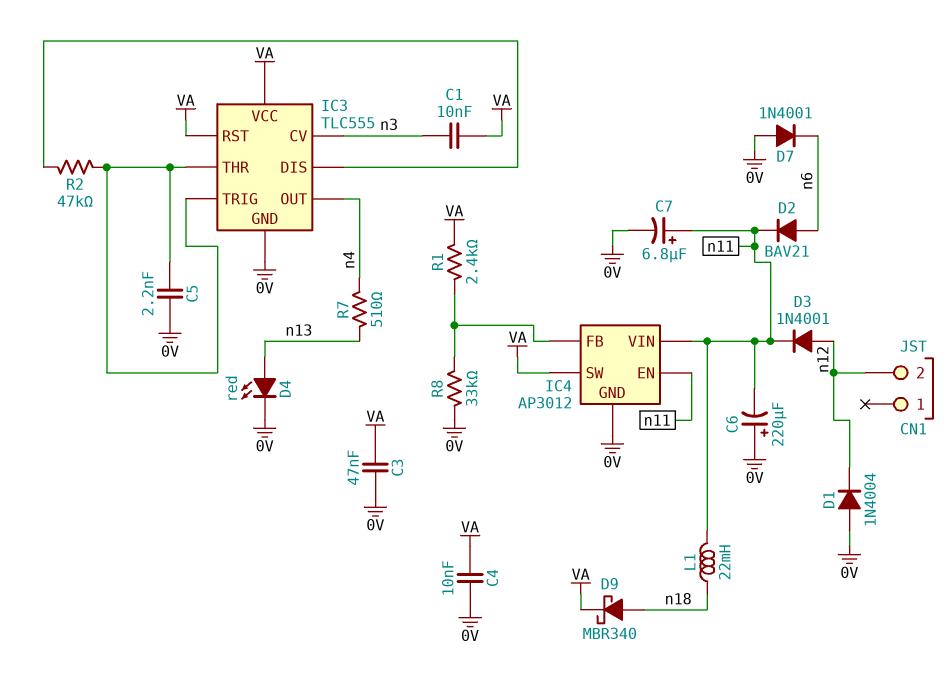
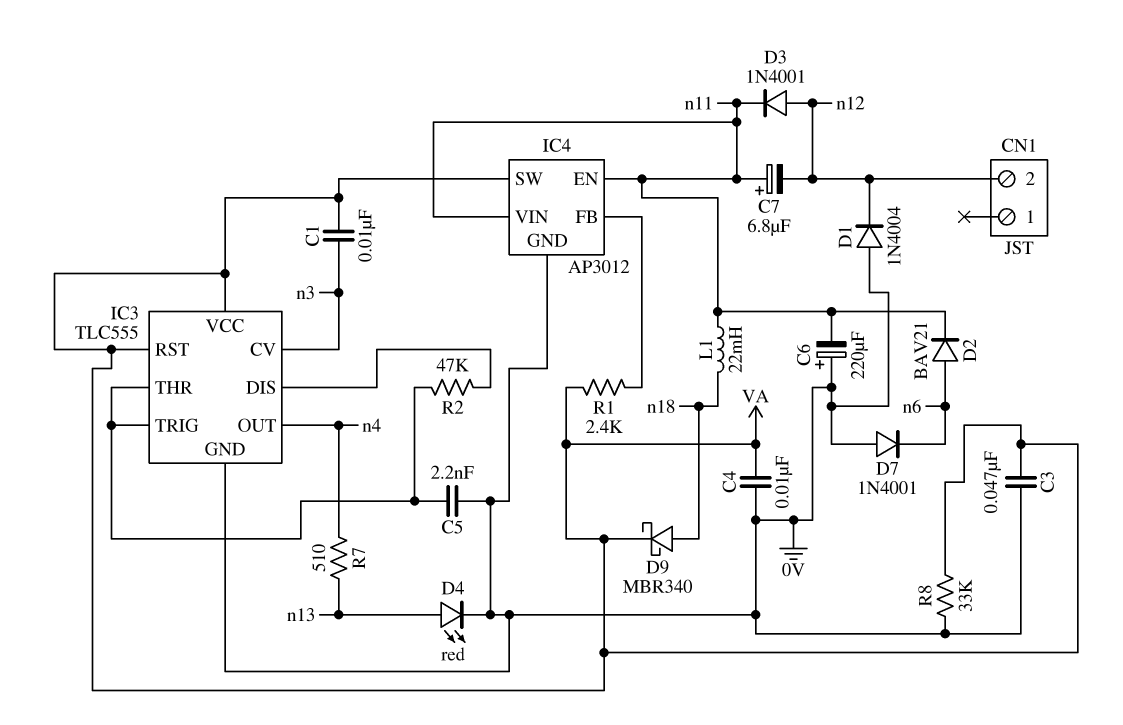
C7: 6.8uF (plus n11, minus 0V) -> 6.8uF (plus n11, minus n12)
R8: 33k (0V, IC4/FB) -> 33k (0V, VA)

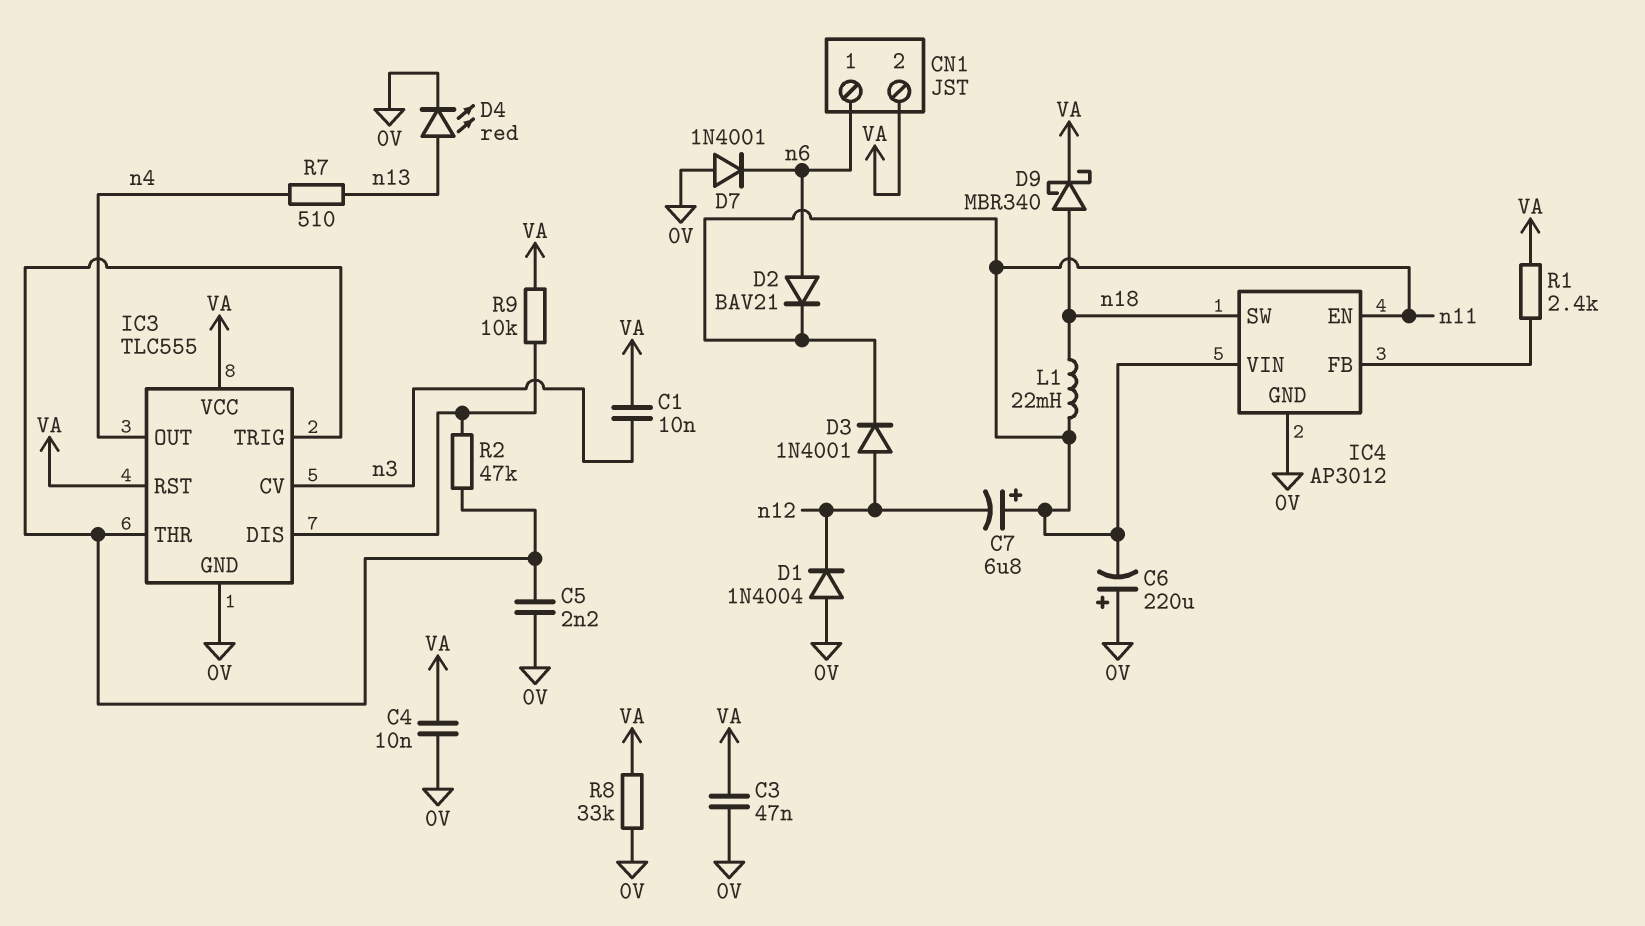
CN1 pin 1: none -> n6
CN1 pin 2: n12 -> VA
IC4 pin SW: VA -> n18
R9: none -> 10k (IC3/DIS, VA)

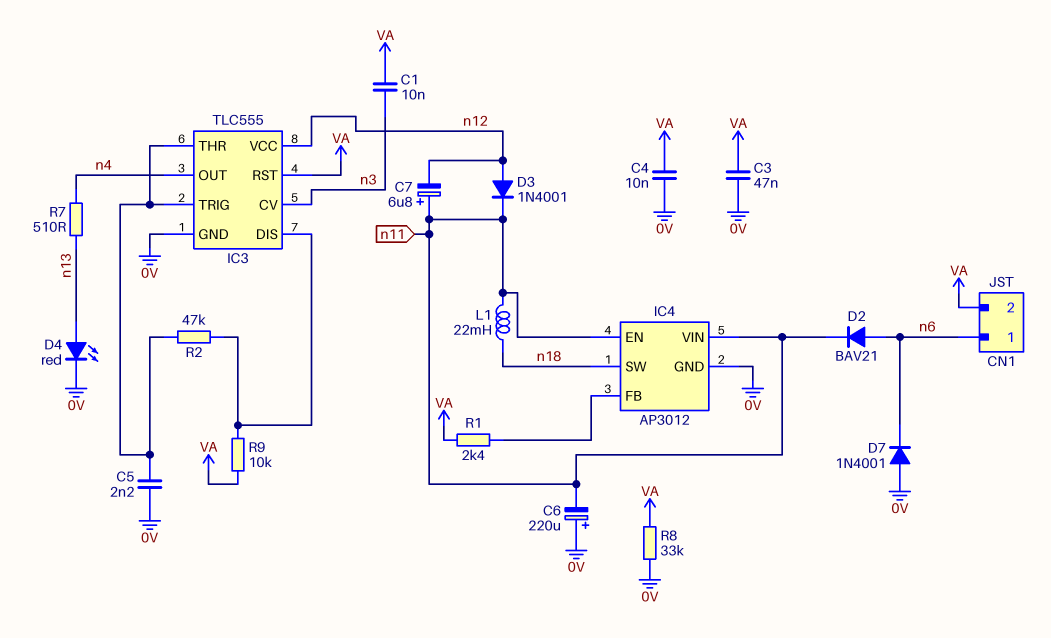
D1: diode 1N4004 (A 0V, K n12) -> none
D9: schottky MBR340 (A n18, K VA) -> none
IC3 pin VCC: VA -> n12

